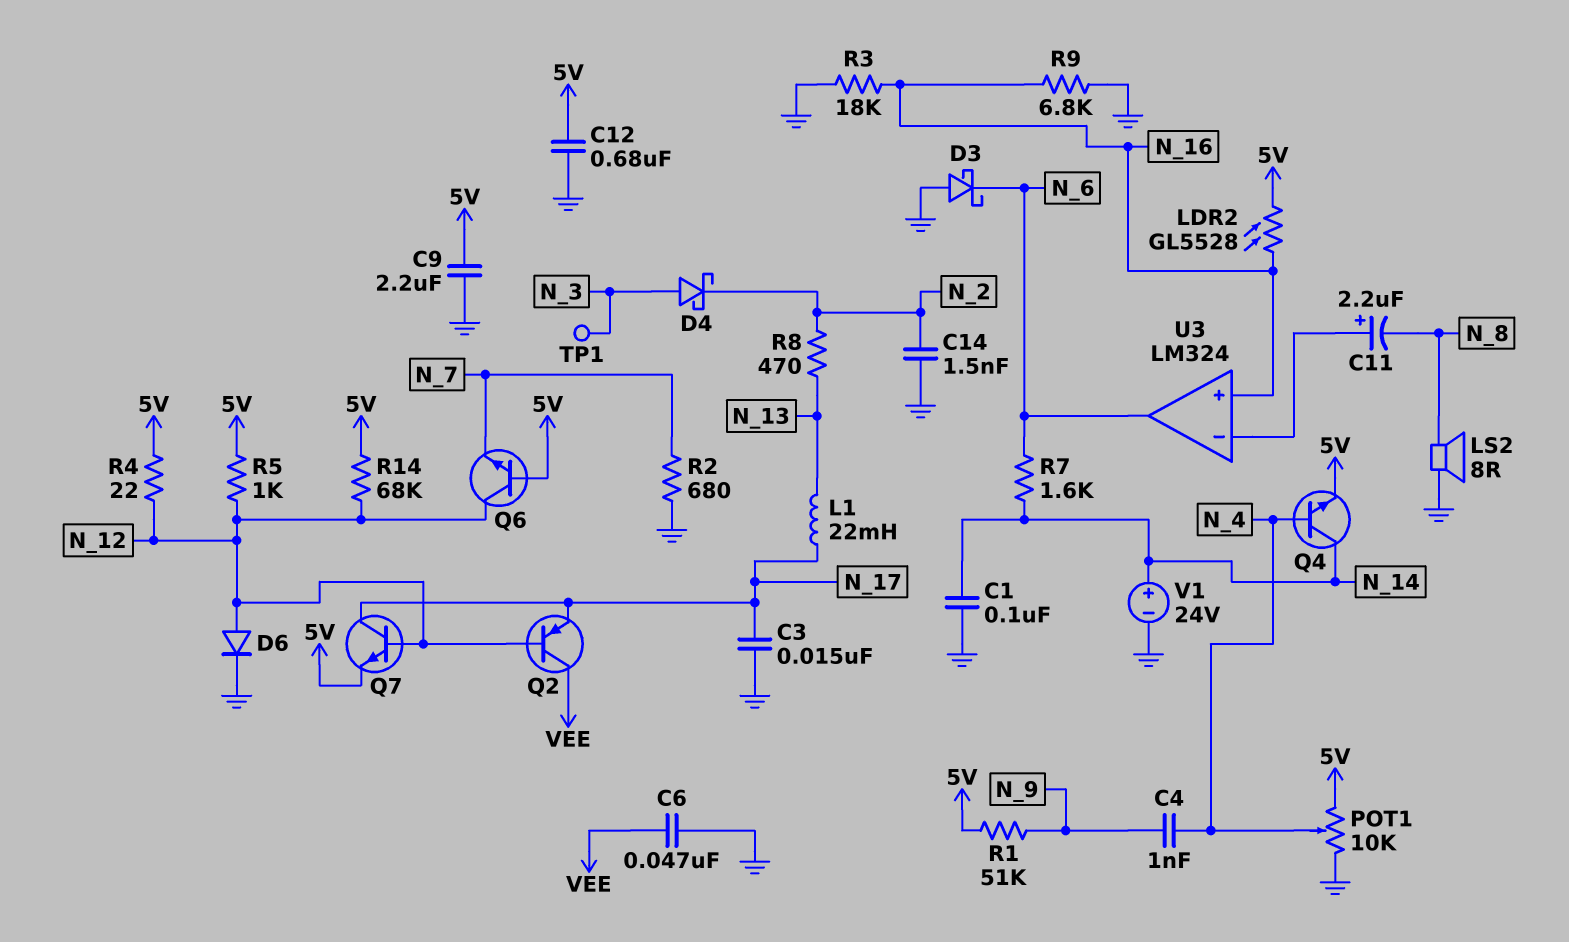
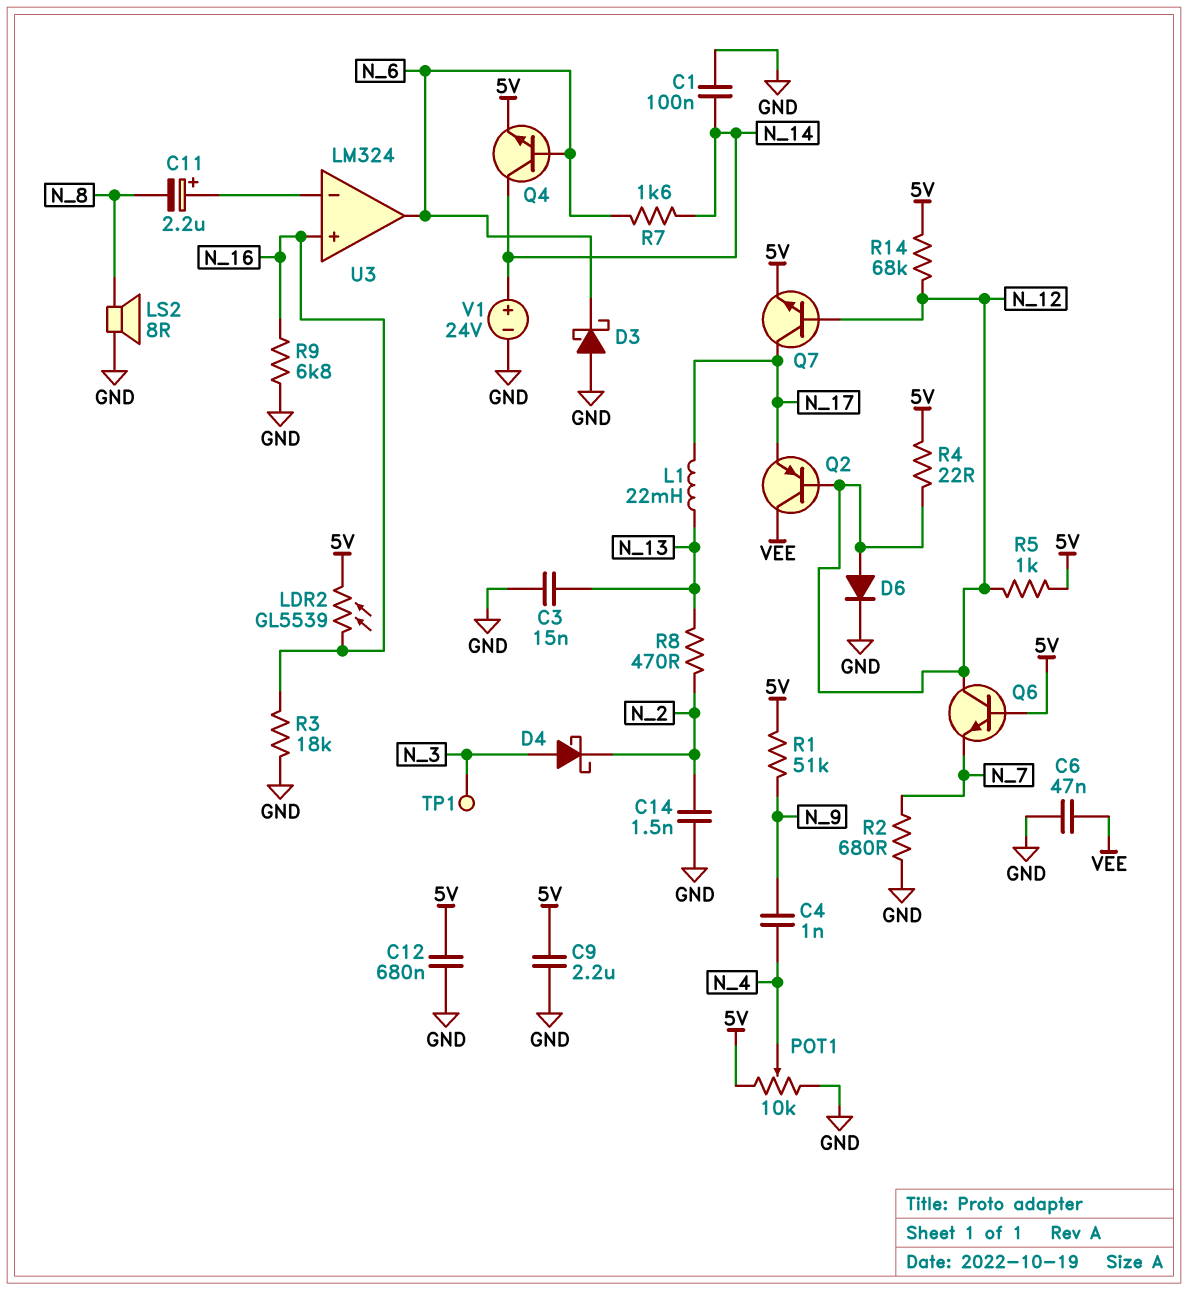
C3: 15nF (GND, N_17) -> 15nF (GND, N_13)
LDR2: GL5528 (5V, N_16) -> GL5539 (5V, N_16)
Q4: NPN (B N_4, C N_14, E 5V) -> NPN (B N_6, C N_14, E 5V)

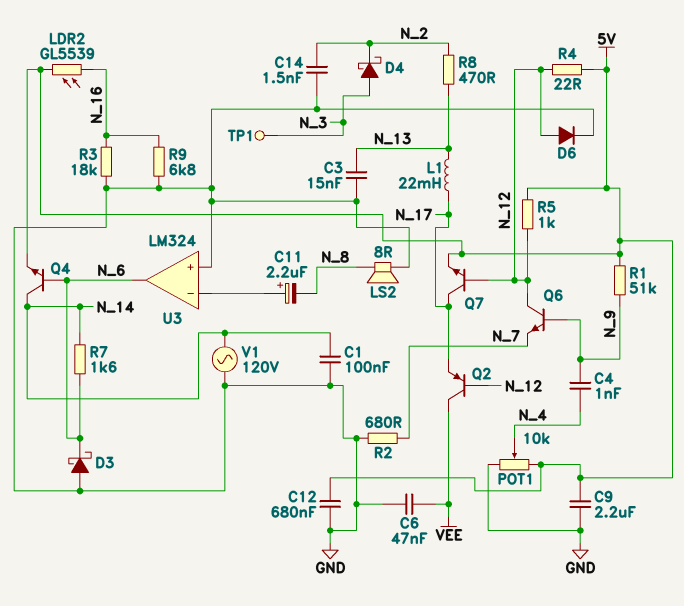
Q6: NPN (B 5V, C N_12, E N_7) -> NPN (B N_9, C N_12, E N_7)
R14: 68k (5V, N_12) -> none
U3 pin in+: N_16 -> GND
V1: 24V (plus N_14, minus GND) -> AC 120V (GND, N_14)

